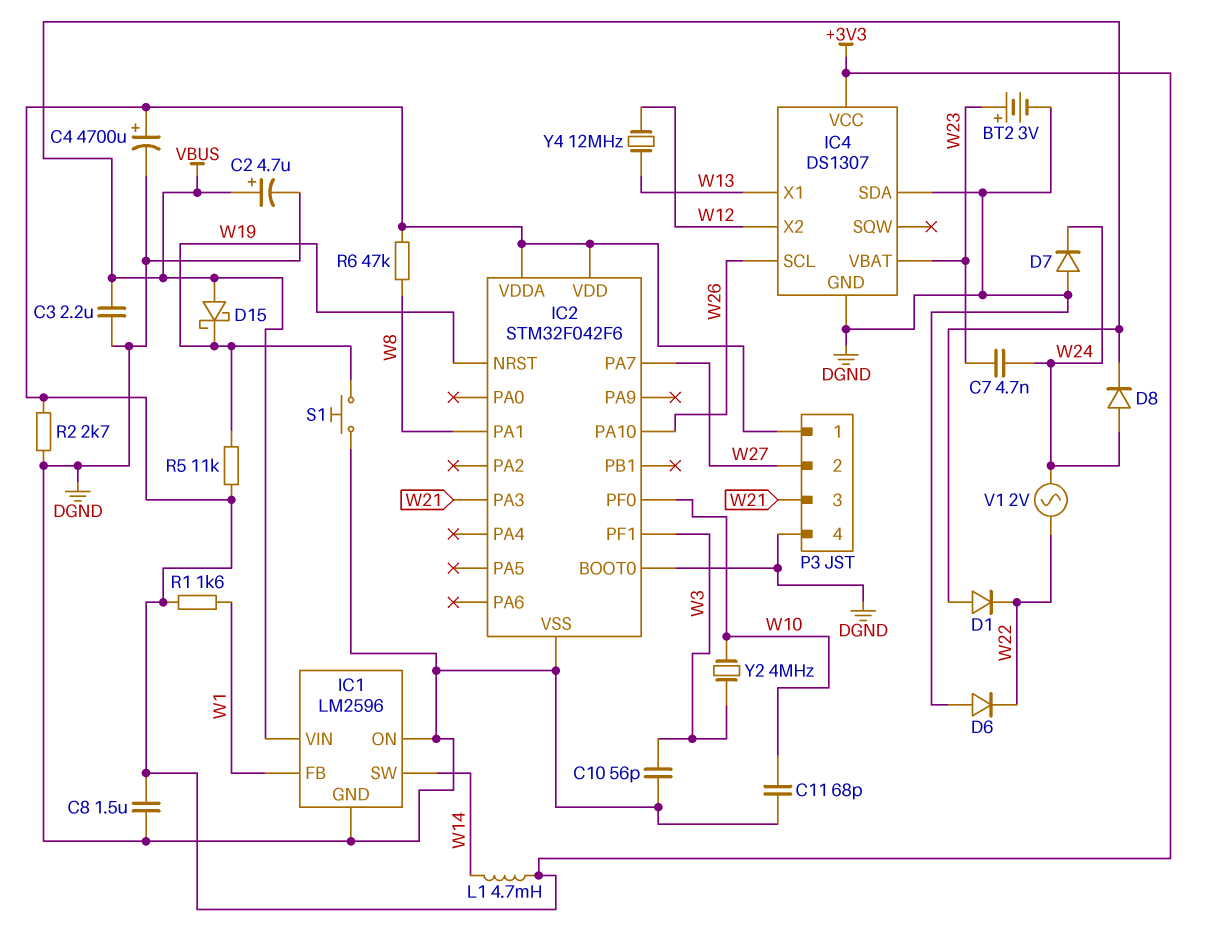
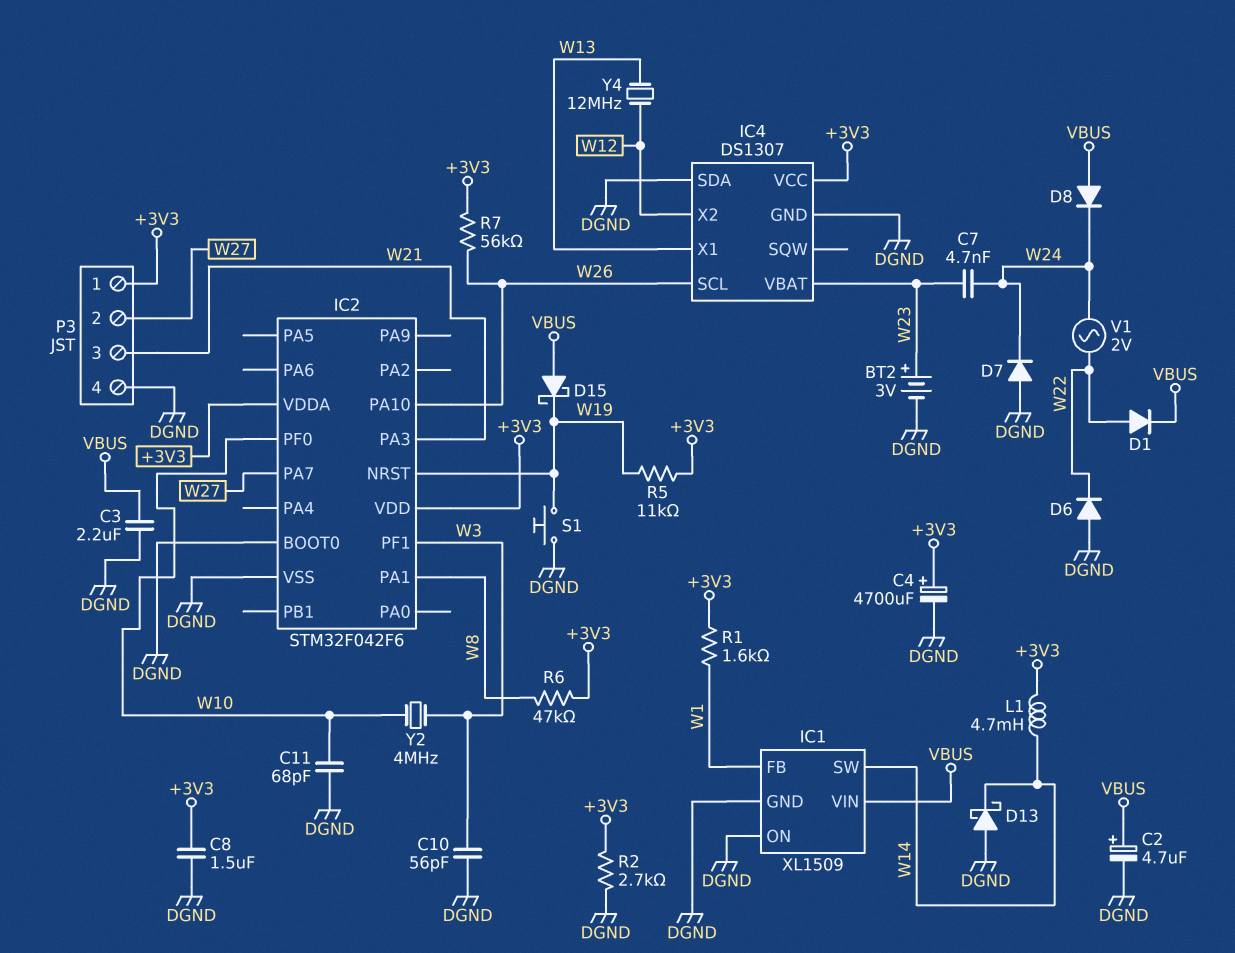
D1: diode (A VBUS, K W22) -> diode (A W22, K VBUS)
D8: diode (A W24, K VBUS) -> diode (A VBUS, K W24)
D13: none -> schottky (A DGND, K W14)
IC1: LM2596 -> XL1509
R7: none -> 56k (+3V3, W26)

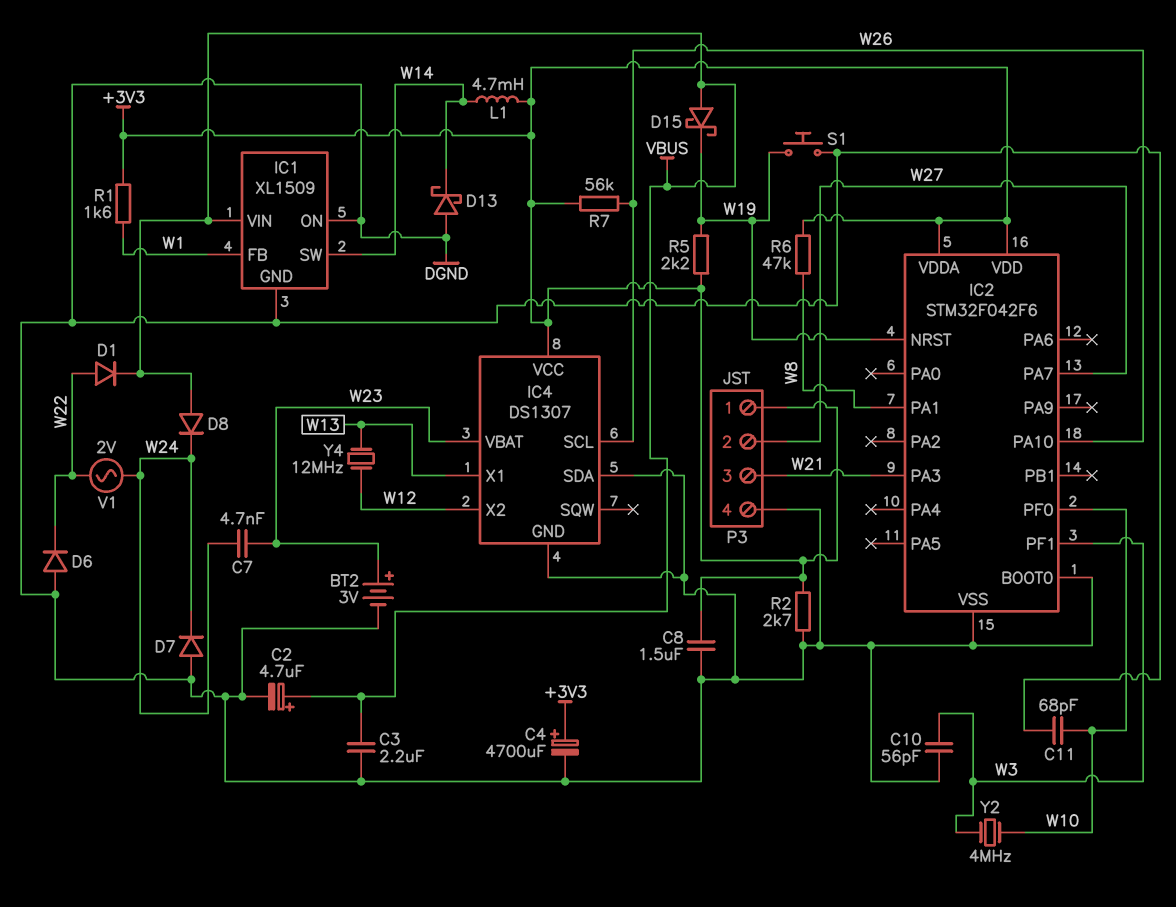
R5: 11k (+3V3, W19) -> 2.2k (+3V3, W19)

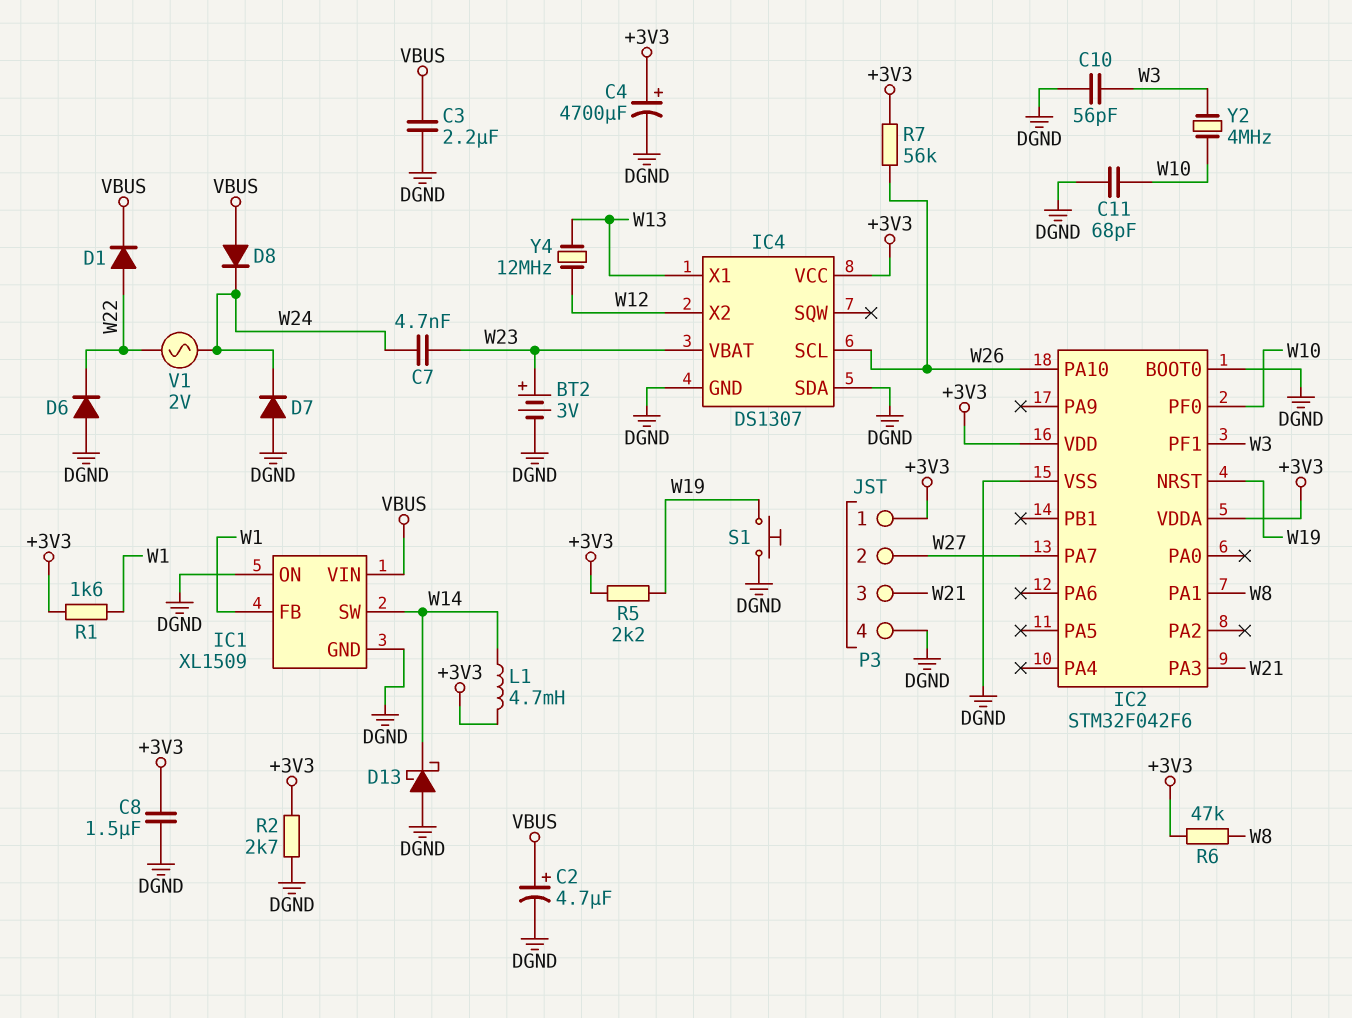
D15: schottky (A VBUS, K W19) -> none

